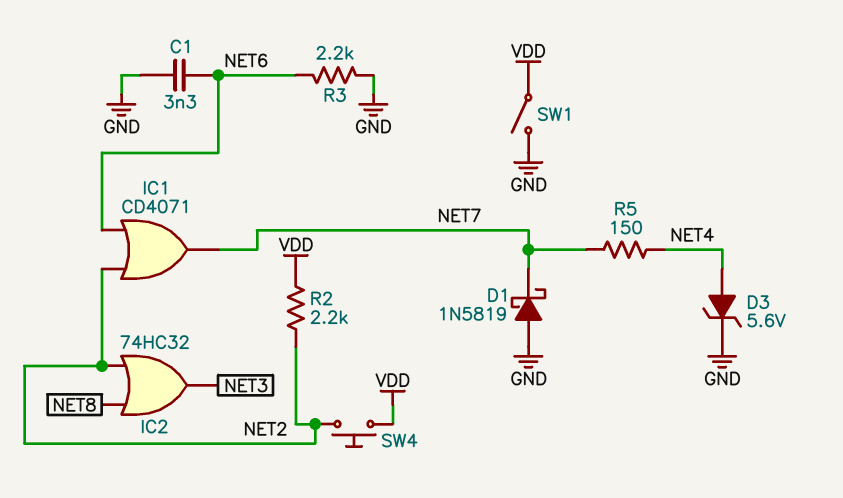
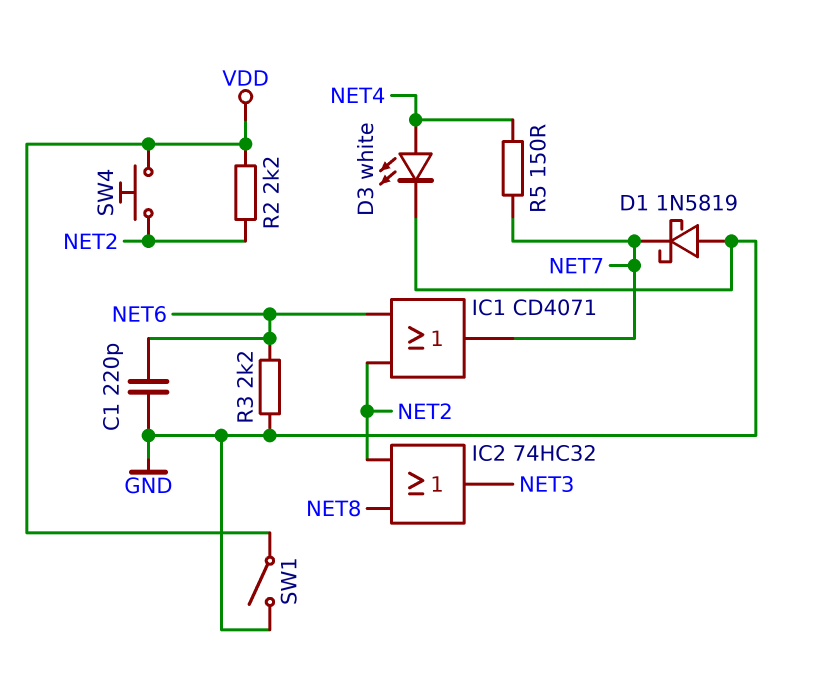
C1: 3.3nF (GND, NET6) -> 220pF (GND, NET6)
D3: zener 5.6V (A NET4, K GND) -> LED white (A NET4, K GND)

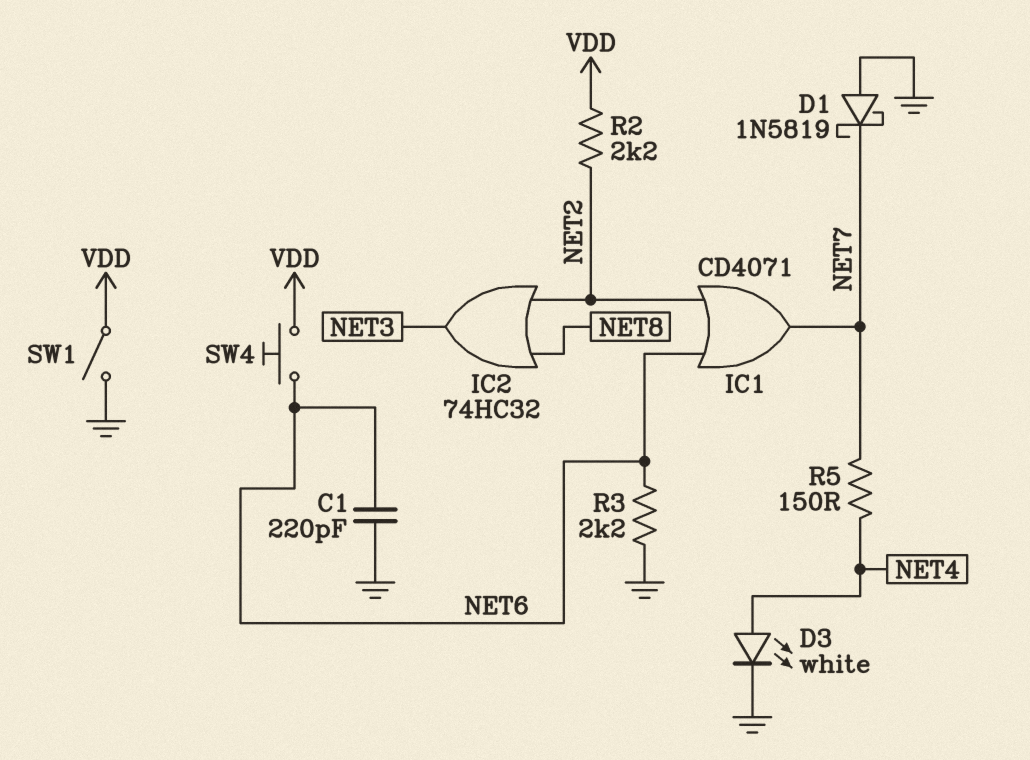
SW4: button (NET2, VDD) -> button (NET6, VDD)

